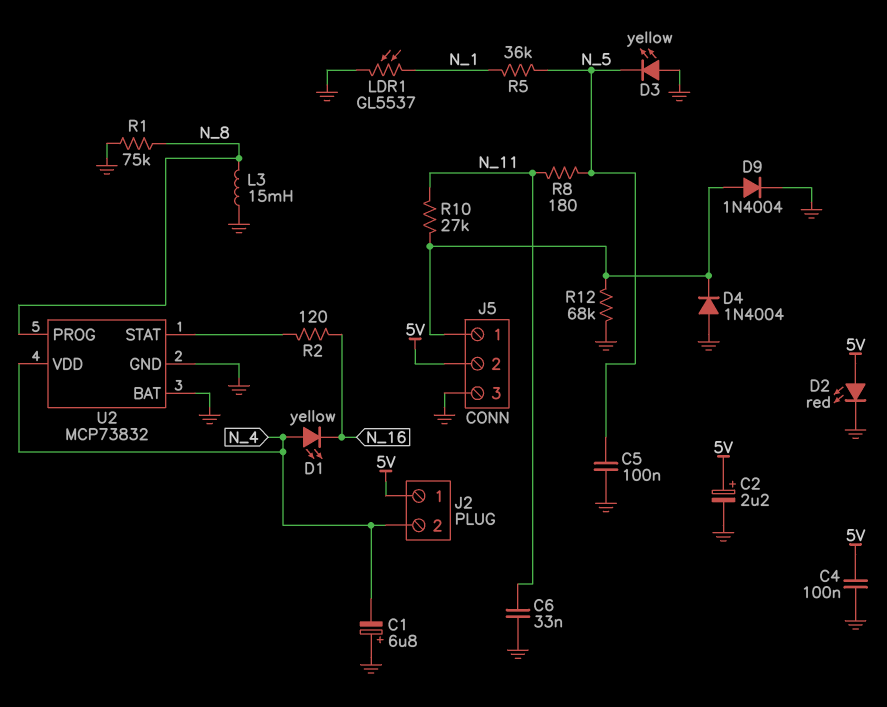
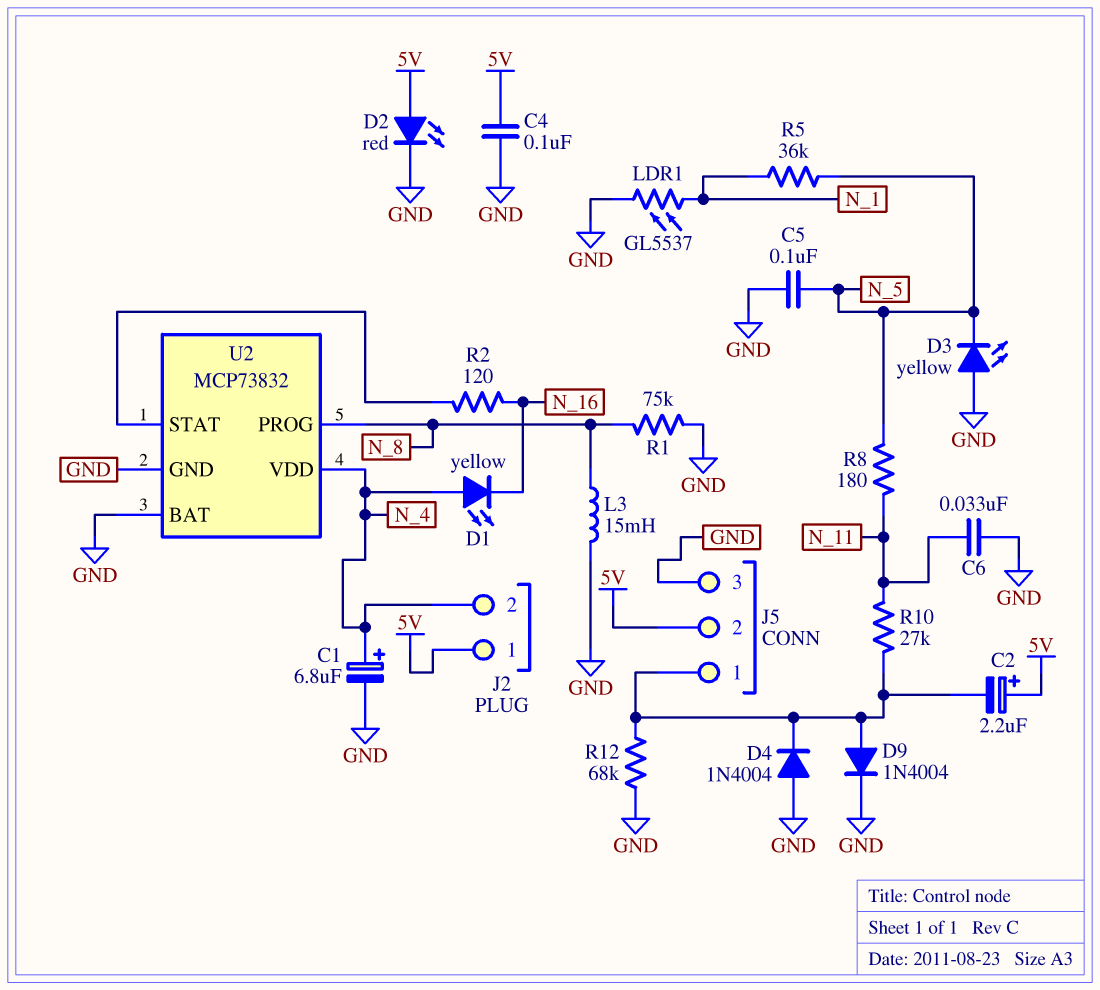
C1: 6.8uF (plus GND, minus N_4) -> 6.8uF (plus N_4, minus GND)
C2: 2.2uF (plus 5V, minus GND) -> 2.2uF (plus 5V, minus J5/1)

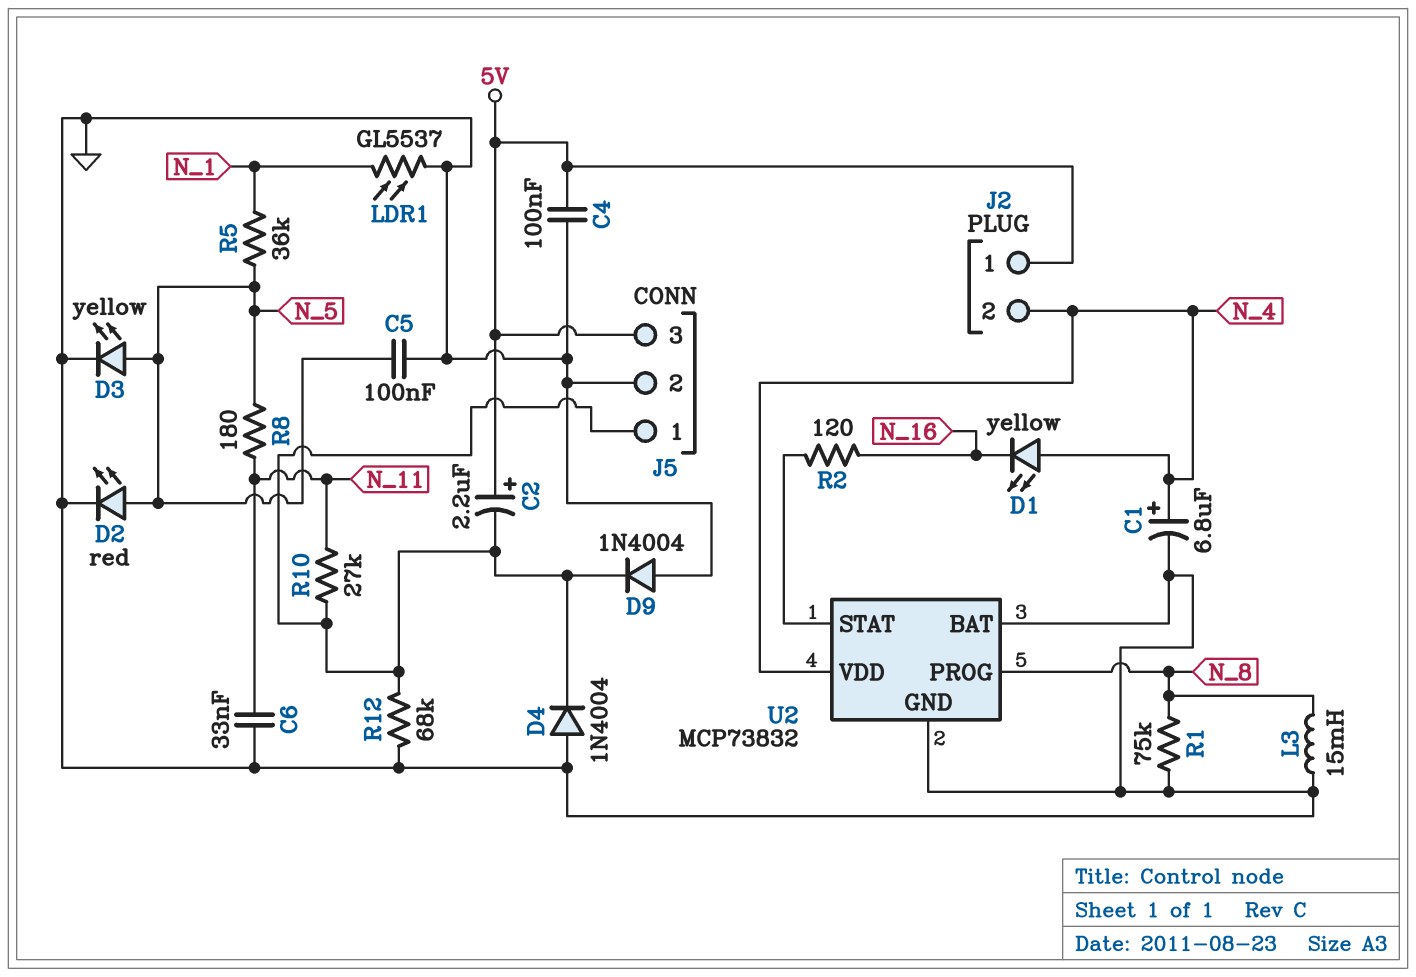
D2: LED red (A 5V, K GND) -> LED red (A N_5, K GND)
D3: LED yellow (A GND, K N_5) -> LED yellow (A N_5, K GND)
D9: diode 1N4004 (A J5/1, K GND) -> diode 1N4004 (A GND, K J5/1)
J5 pin 2: 5V -> GND
J5 pin 3: GND -> 5V

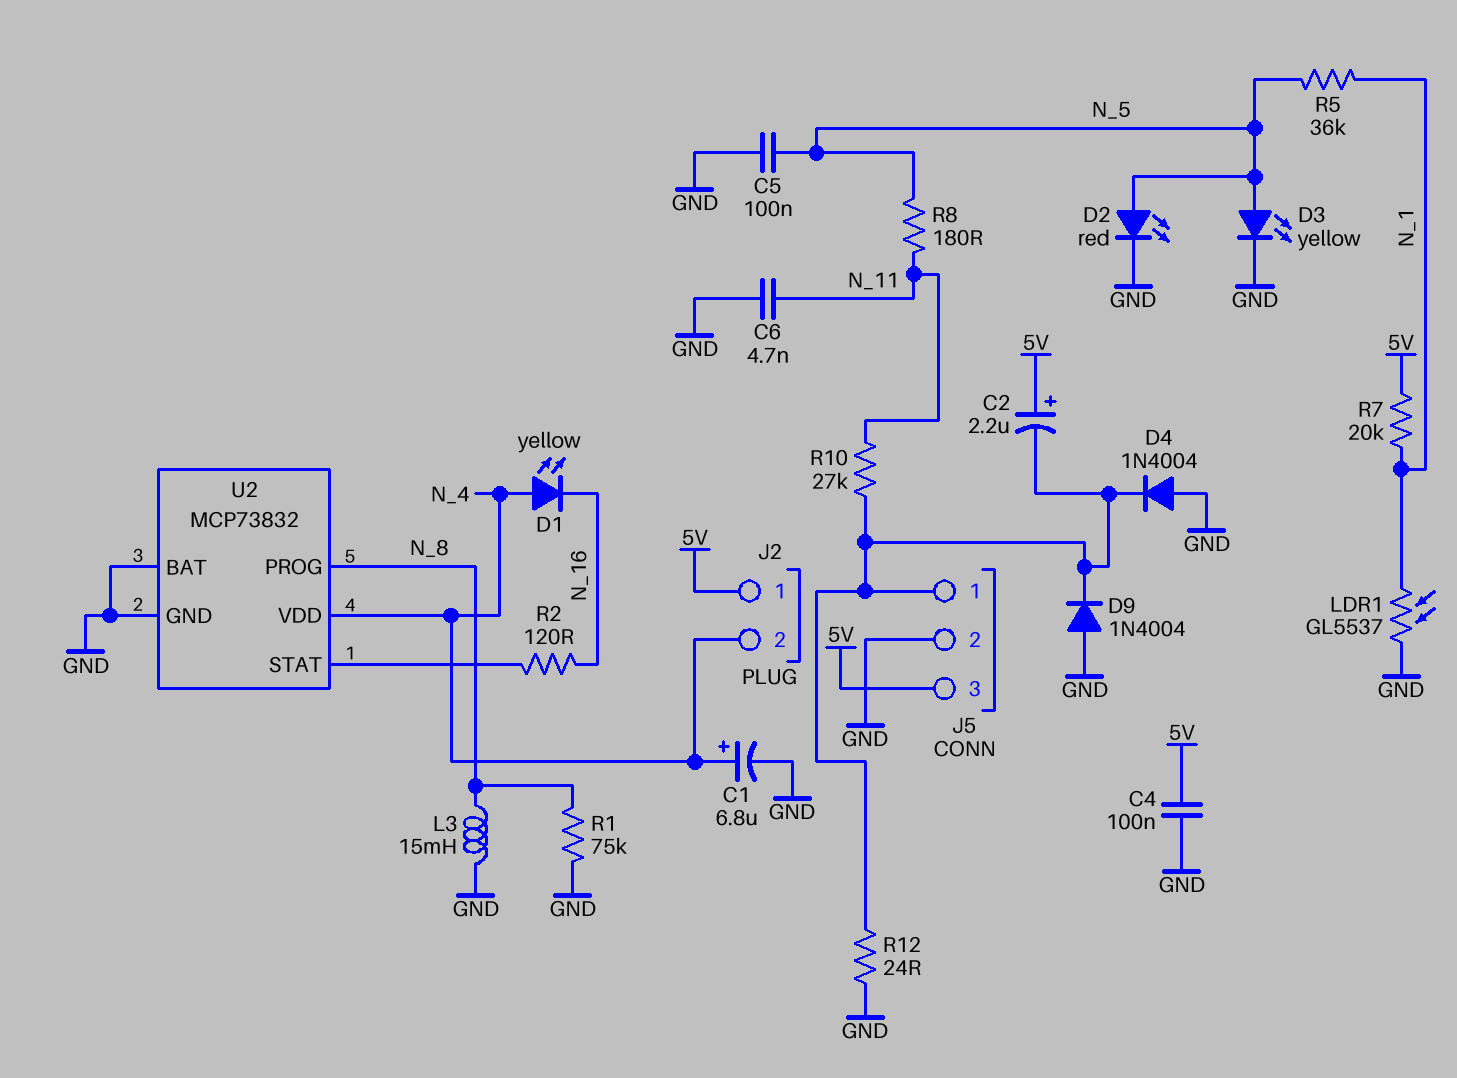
C6: 33nF (GND, N_11) -> 4.7nF (GND, N_11)
R7: none -> 20k (5V, N_1)
R12: 68k (GND, J5/1) -> 24 (GND, J5/1)

